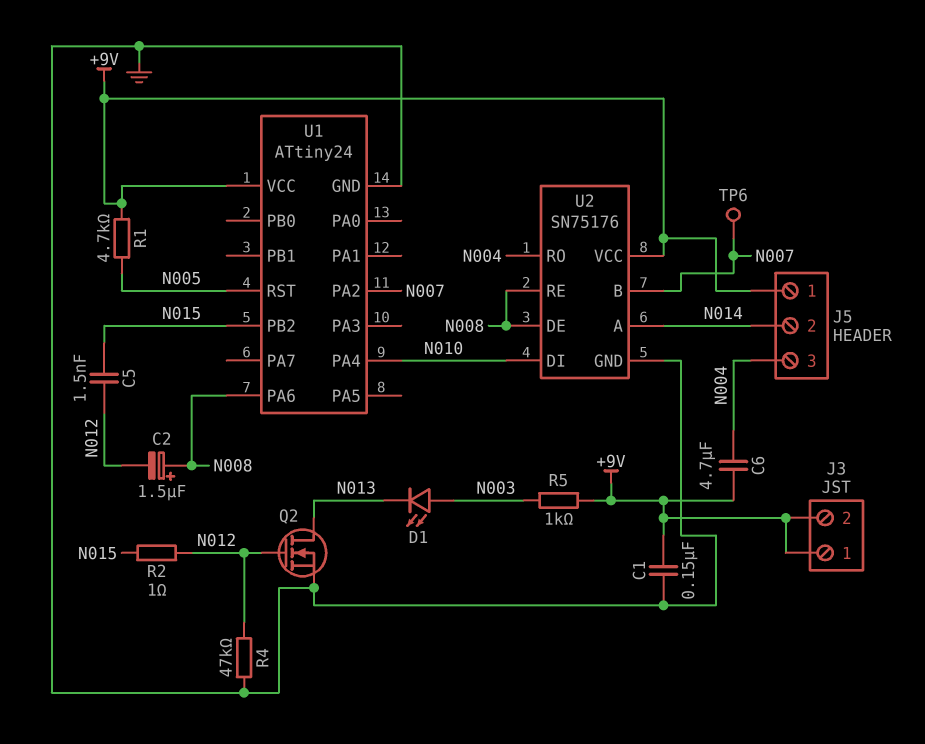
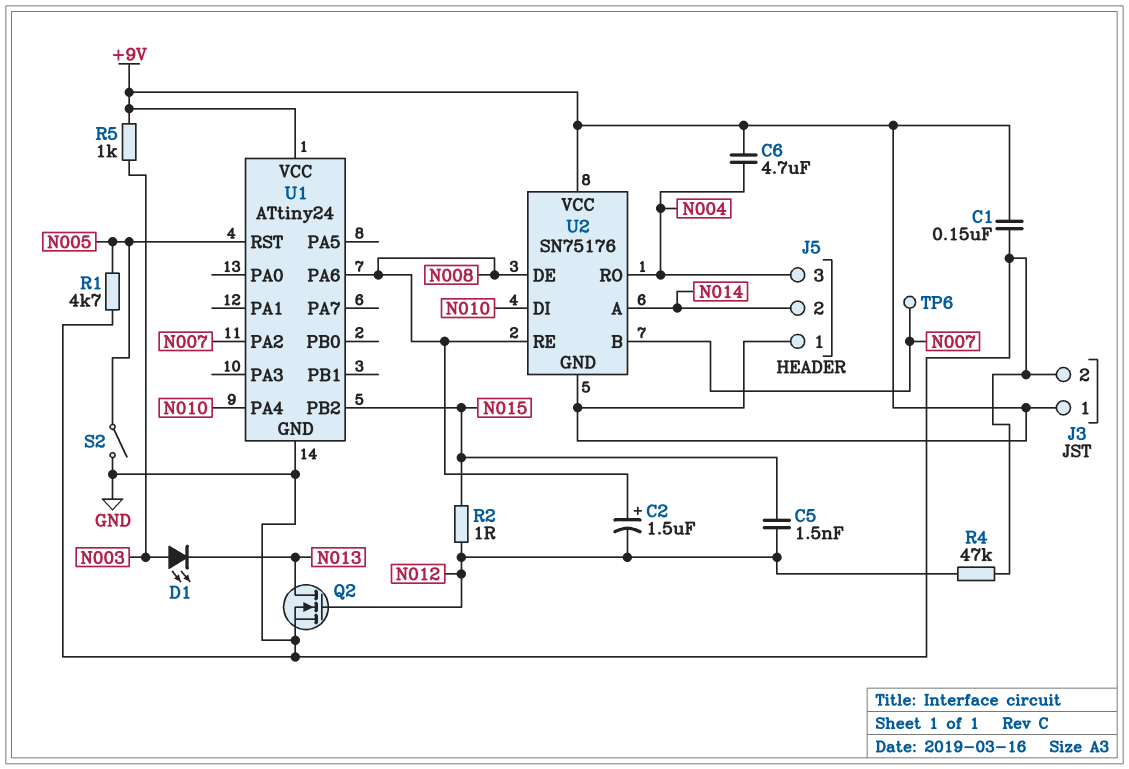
J3 pin 2: +9V -> GND
R1: 4.7k (+9V, N005) -> 4.7k (GND, N005)
S2: none -> switch (GND, N005)
U2 pin GND: GND -> +9V

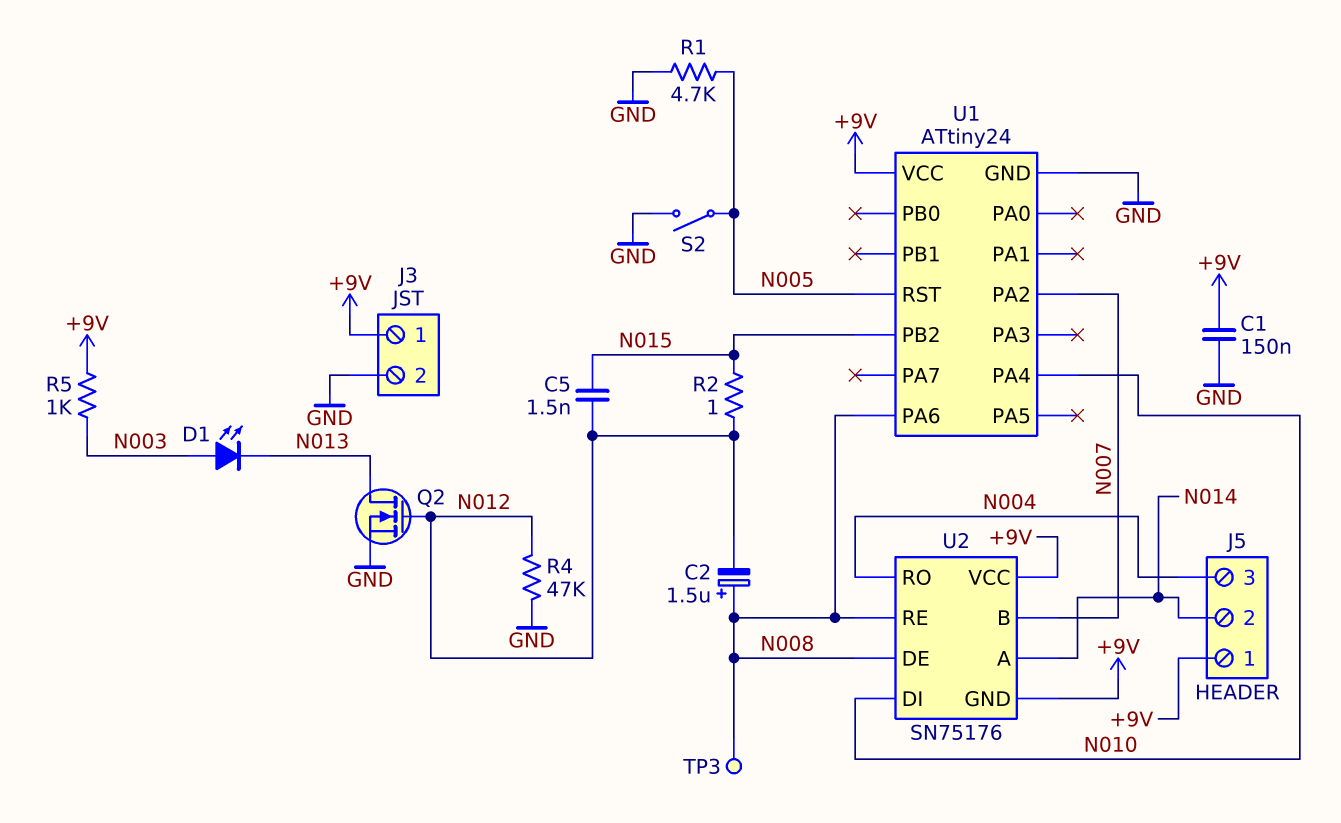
C6: 4.7uF (+9V, N004) -> none
TP3: none -> test point (N008)
TP6: test point (N007) -> none

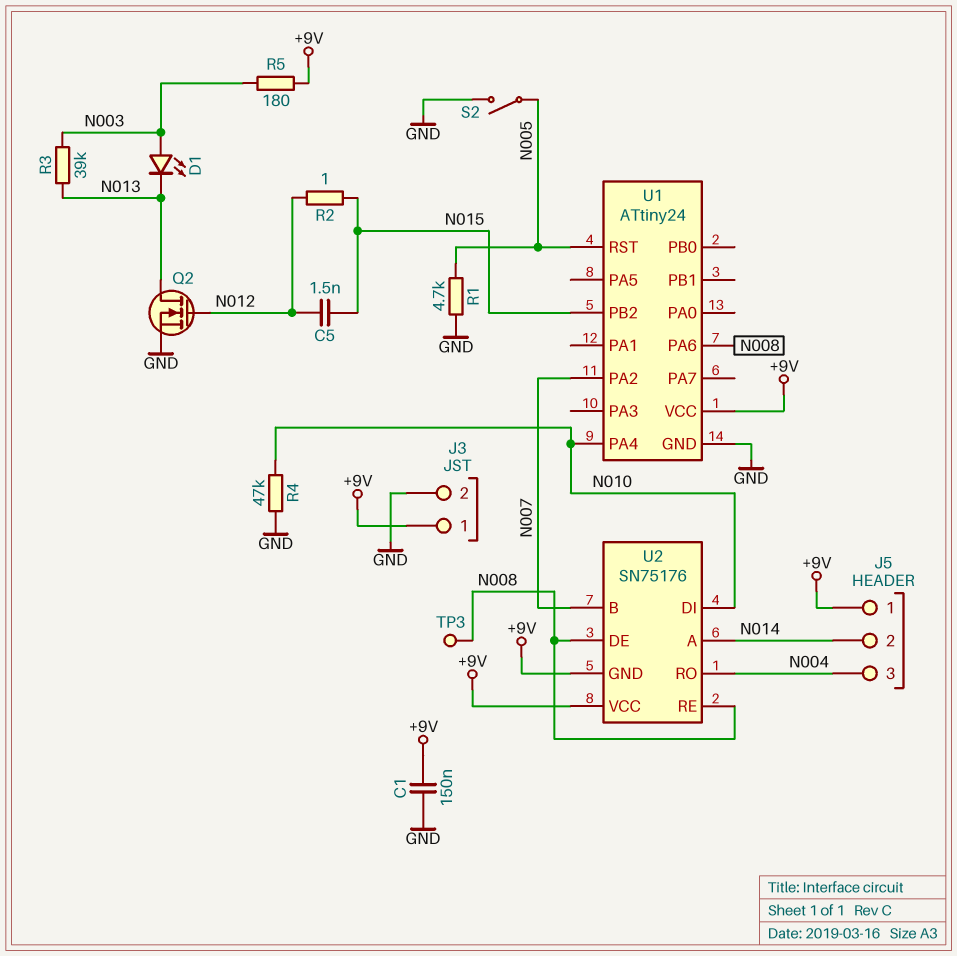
C2: 1.5uF (plus N008, minus N012) -> none
R3: none -> 39k (N003, N013)
R4: 47k (GND, N012) -> 47k (GND, N010)
R5: 1k (+9V, N003) -> 180 (+9V, N003)

